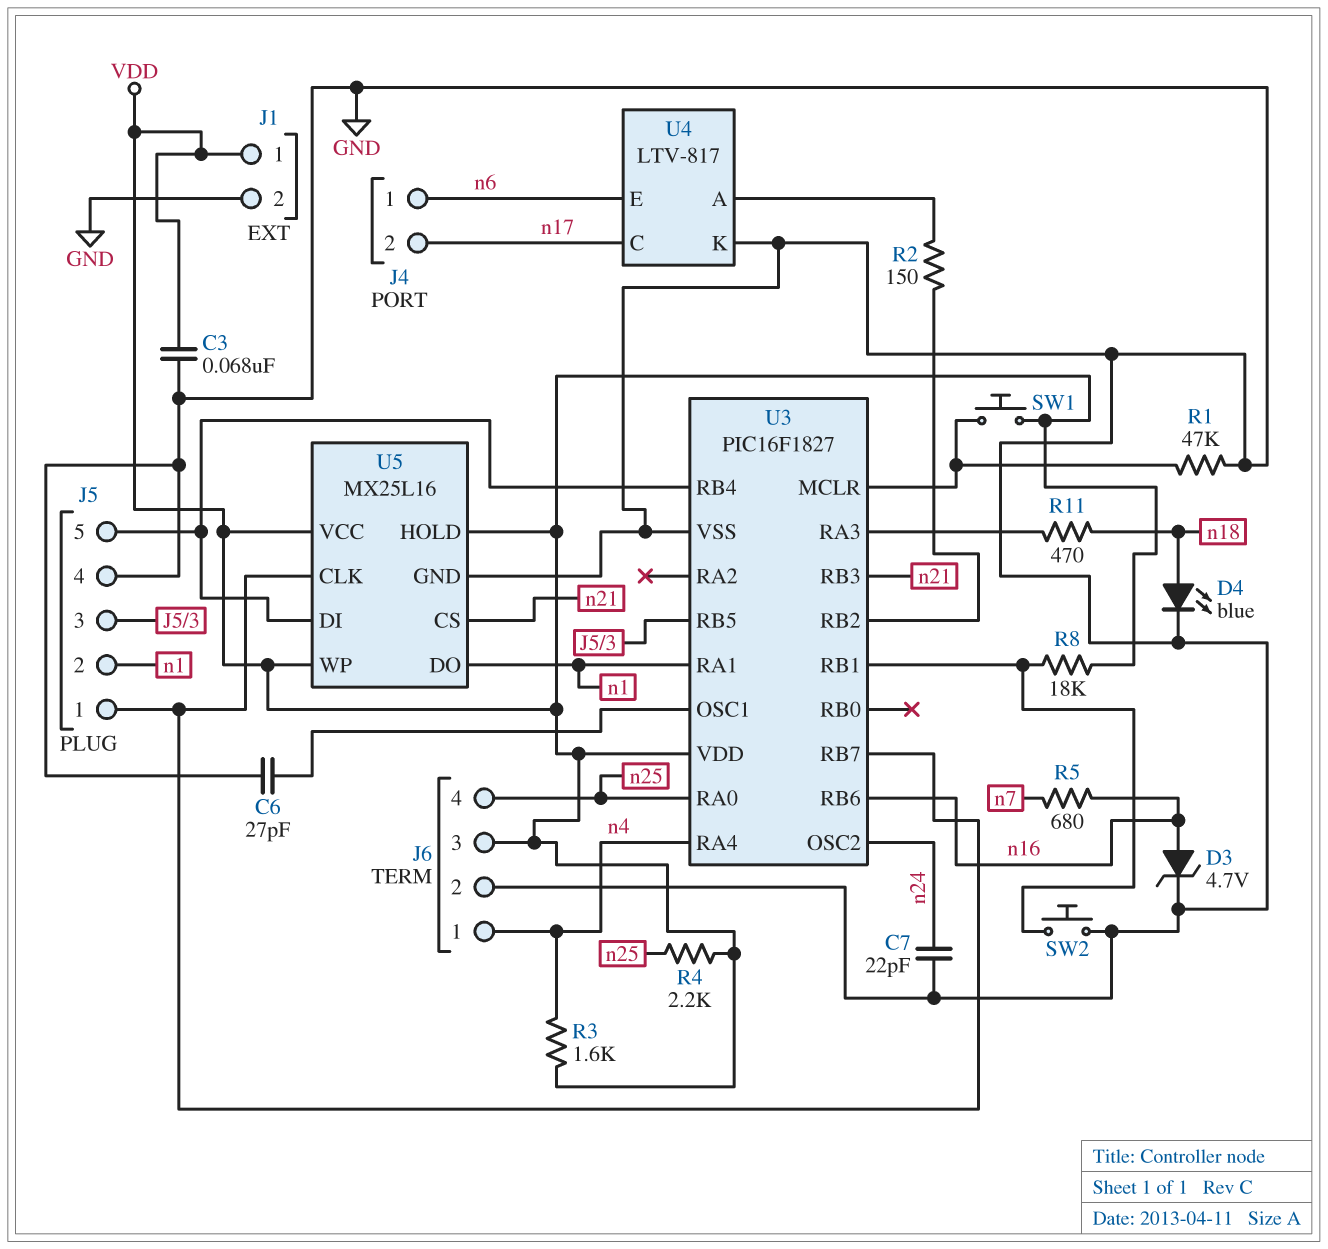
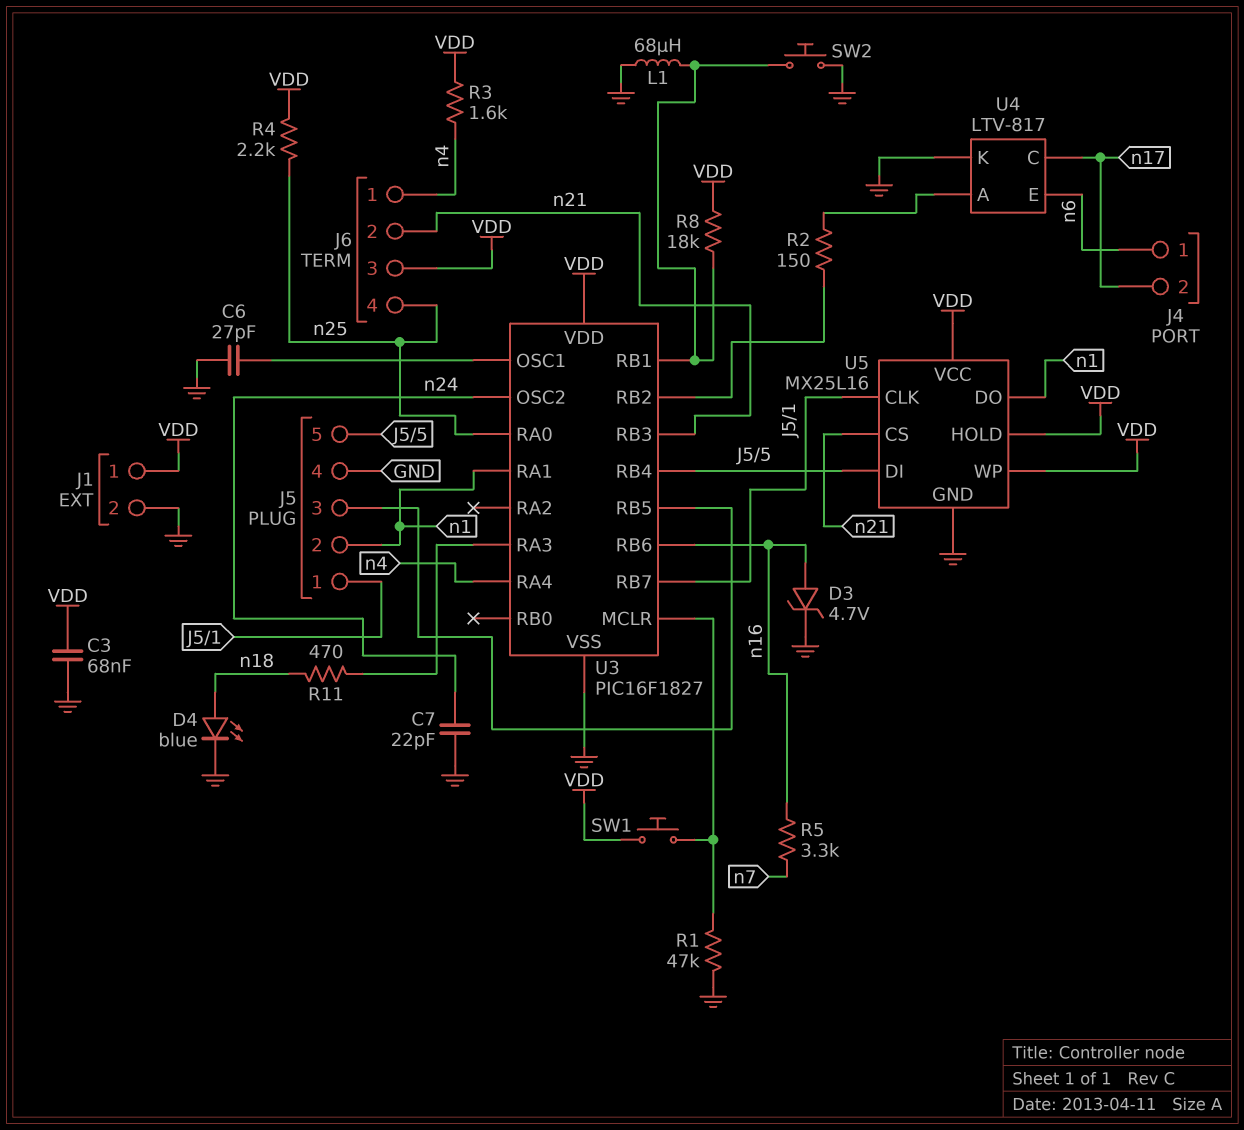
J6 pin 2: GND -> n21
L1: none -> 68uH (GND, U3/RB1)
R5: 680 (n7, n16) -> 3.3k (n7, n16)

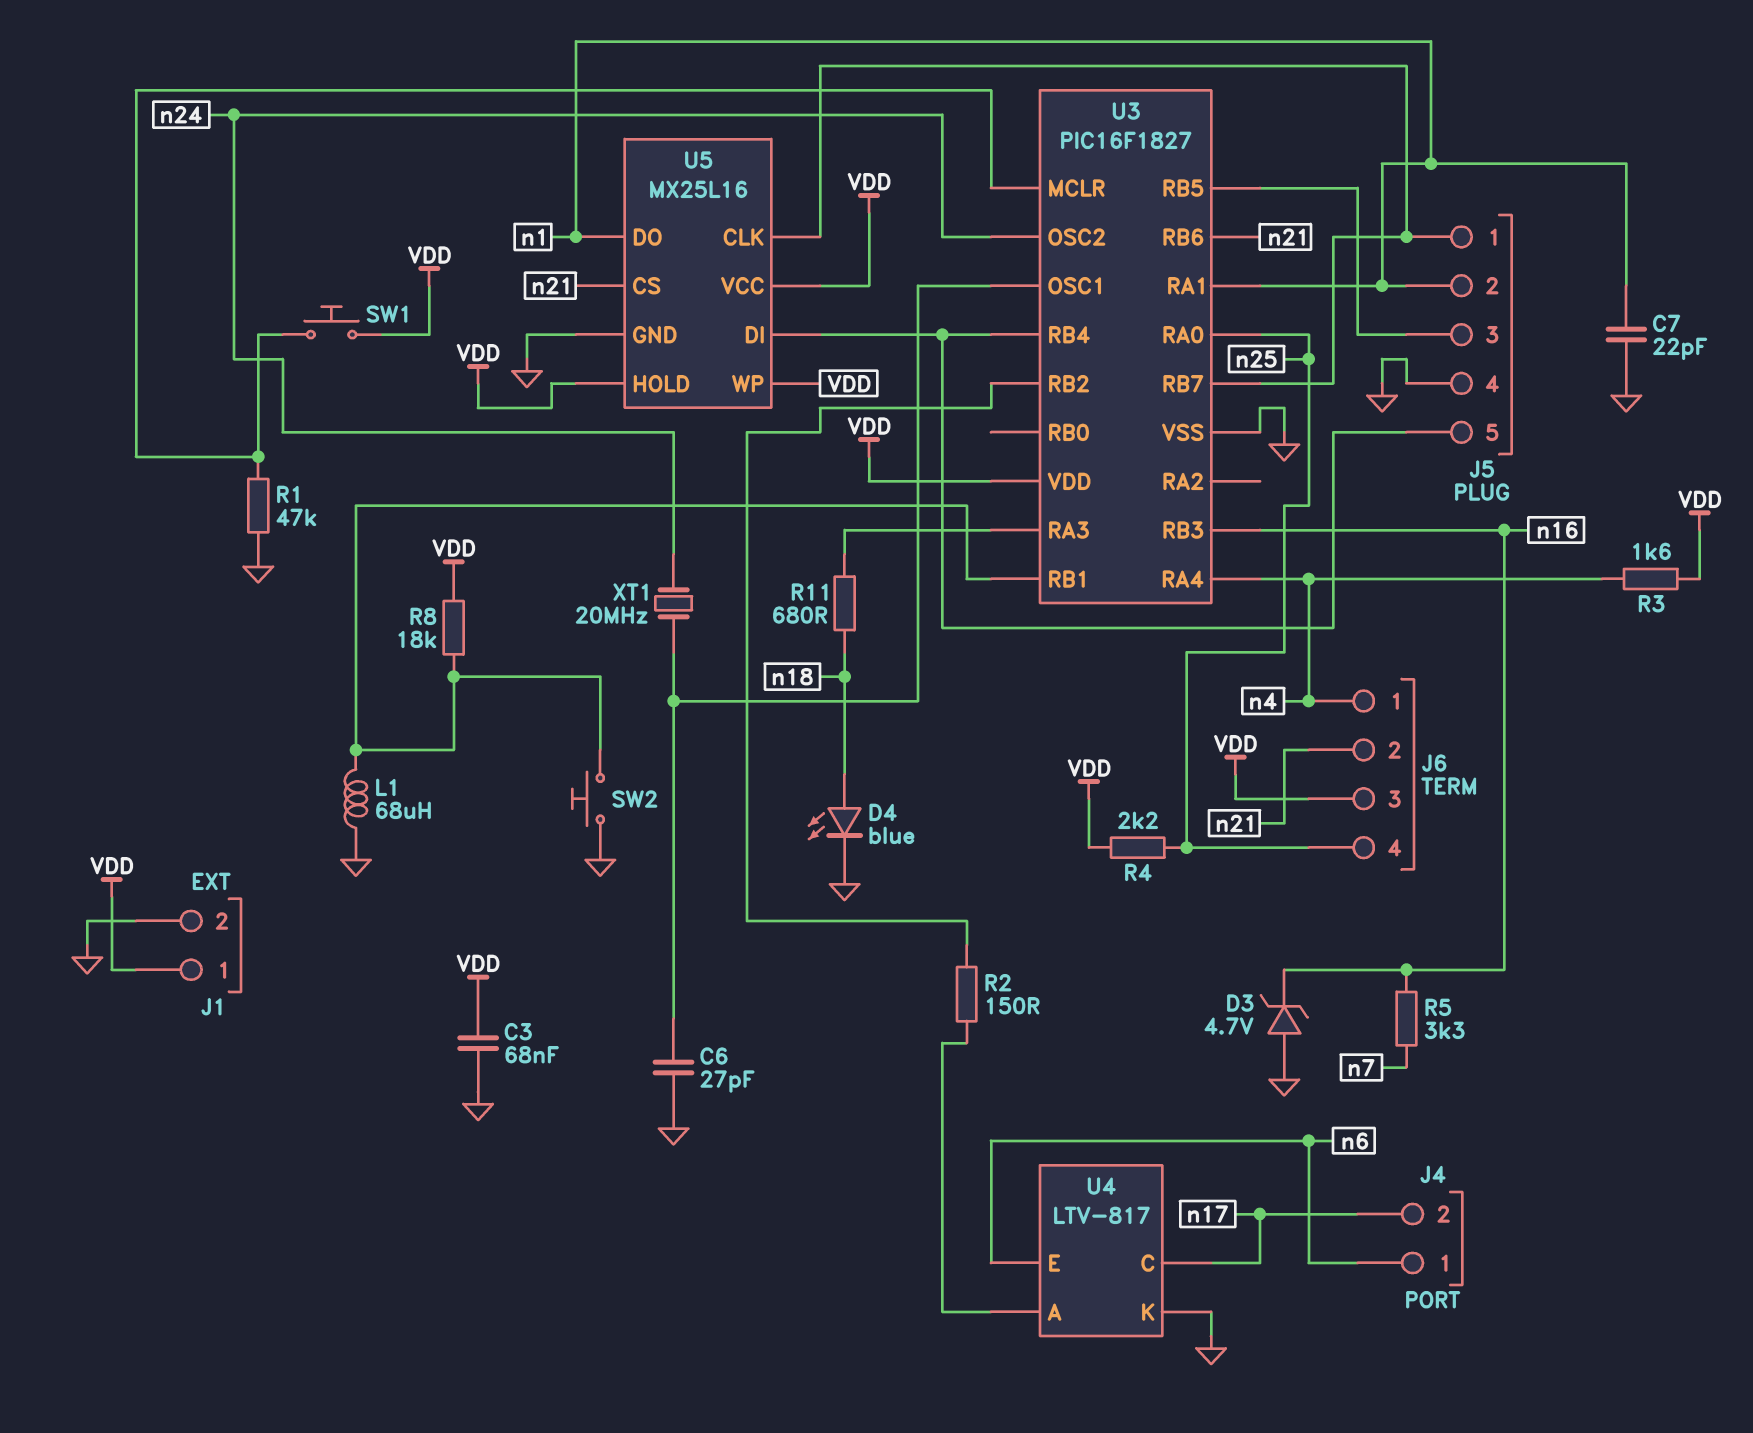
C7: 22pF (GND, n24) -> 22pF (GND, n1)
D3: zener 4.7V (A n16, K GND) -> zener 4.7V (A GND, K n16)
R11: 470 (U3/RA3, n18) -> 680 (U3/RA3, n18)
U3 pin RB3: n21 -> n16
U3 pin RB6: n16 -> n21
XT1: none -> 20MHz (U3/OSC1, n24)

